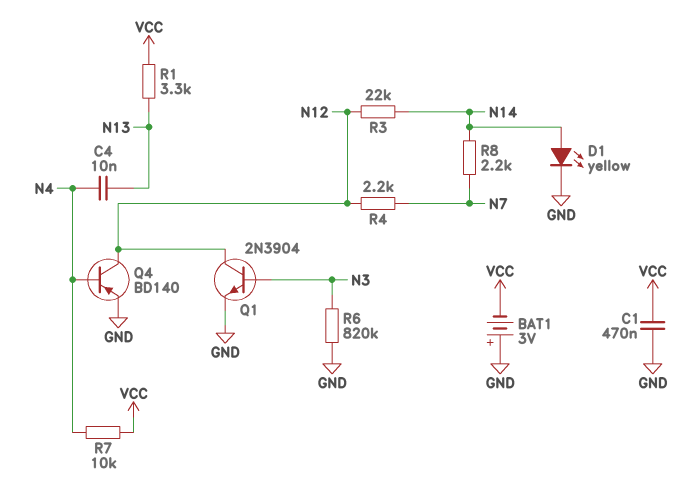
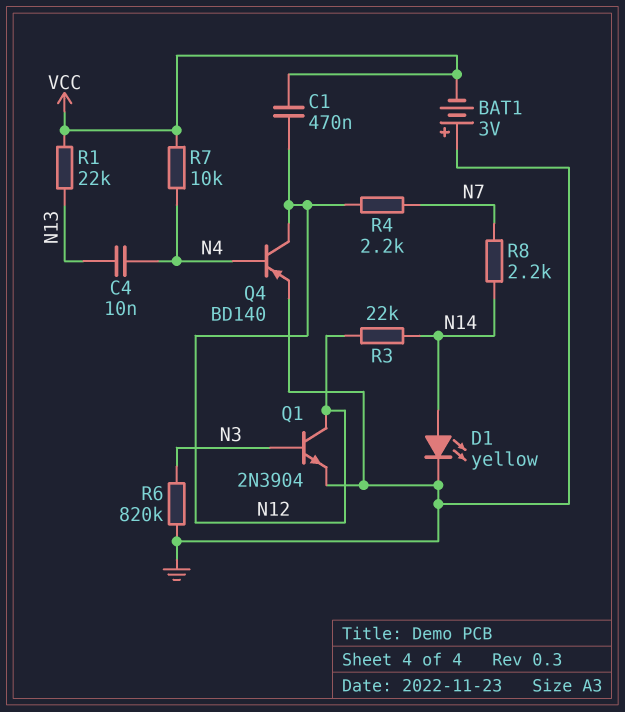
C1: 470nF (GND, VCC) -> 470nF (N12, VCC)
R1: 3.3k (N13, VCC) -> 22k (N13, VCC)

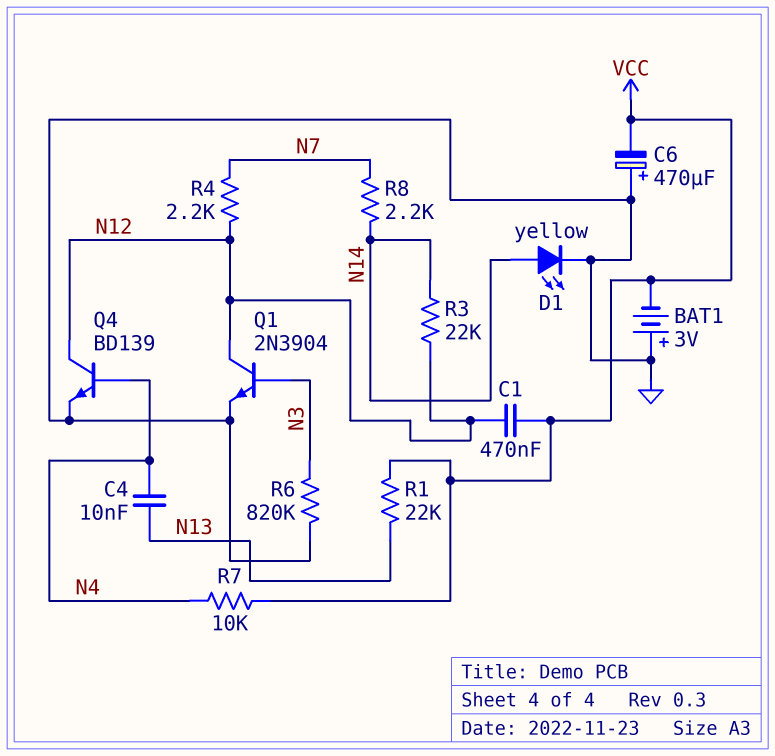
C6: none -> 470uF (plus GND, minus VCC)
Q4: PNP BD140 (B N4, C N12, E GND) -> NPN BD139 (B N4, C N12, E GND)

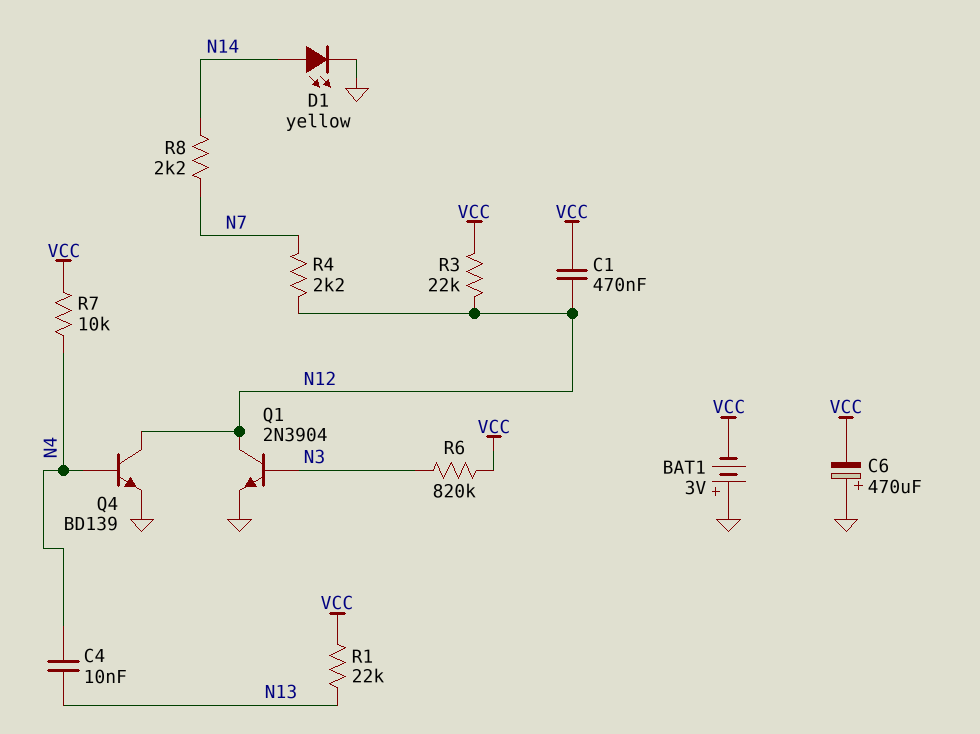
R3: 22k (N12, N14) -> 22k (N12, VCC)
R6: 820k (GND, N3) -> 820k (N3, VCC)

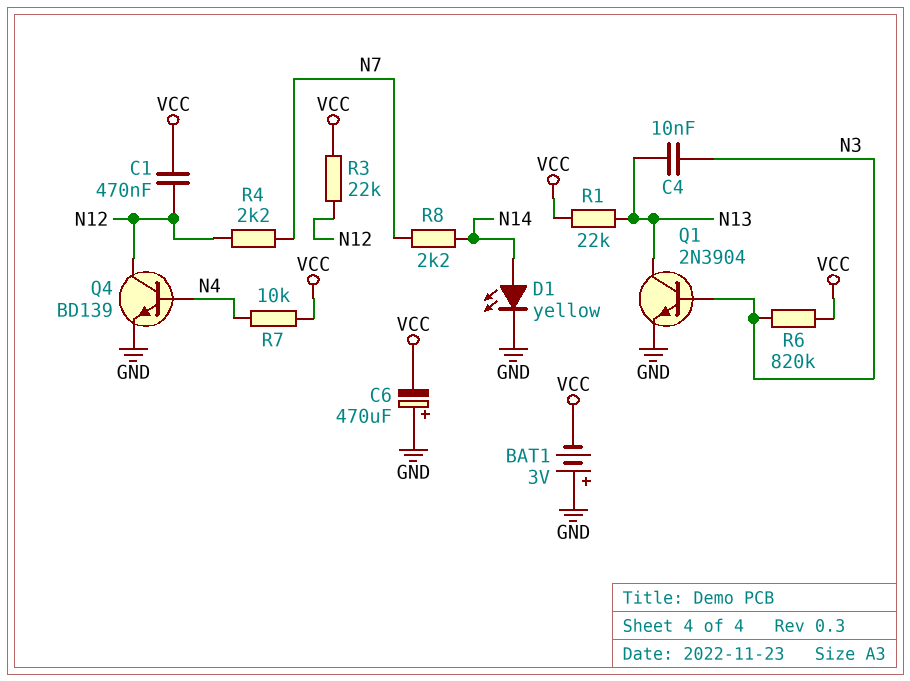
C4: 10nF (N4, N13) -> 10nF (N3, N13)
Q1: NPN 2N3904 (B N3, C N12, E GND) -> NPN 2N3904 (B N3, C N13, E GND)

